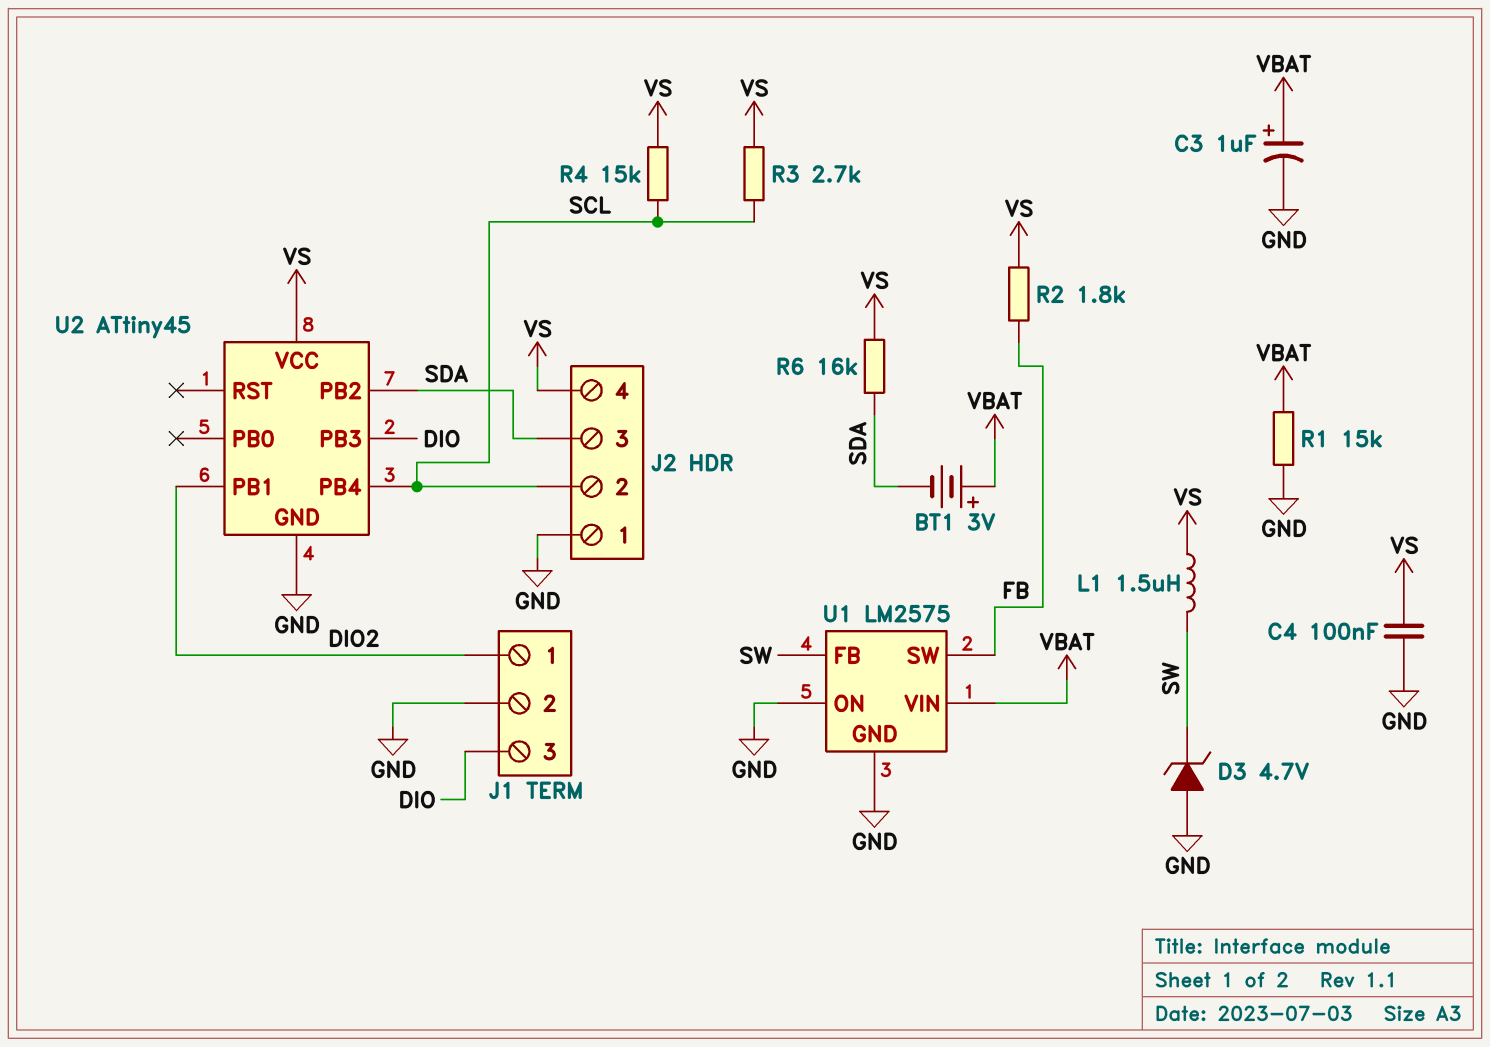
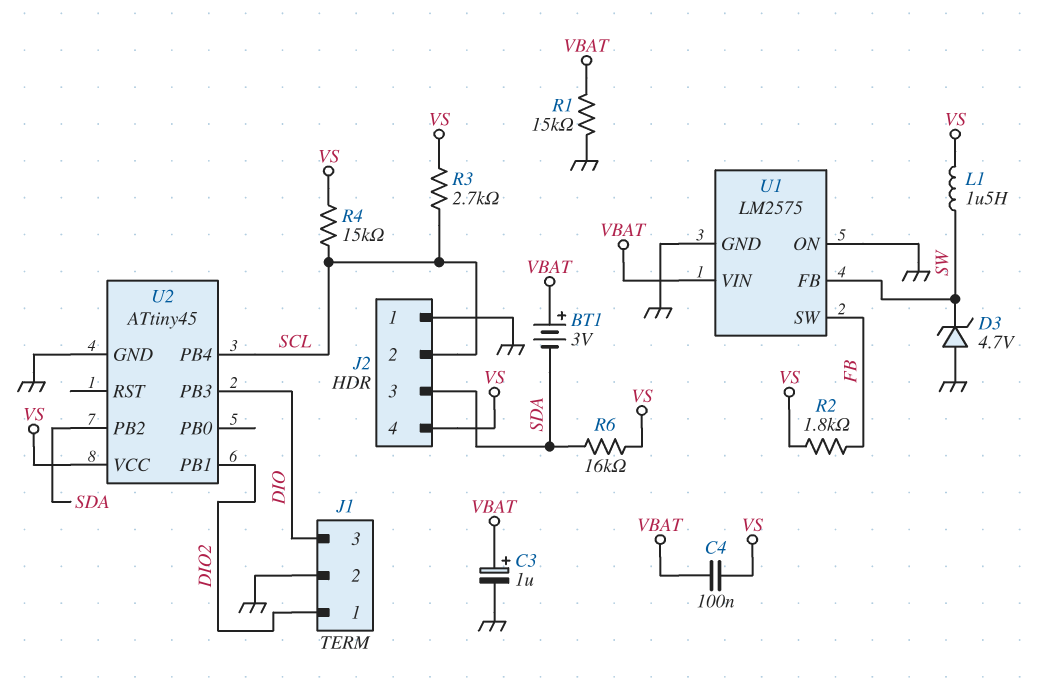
C4: 100nF (GND, VS) -> 100nF (VBAT, VS)

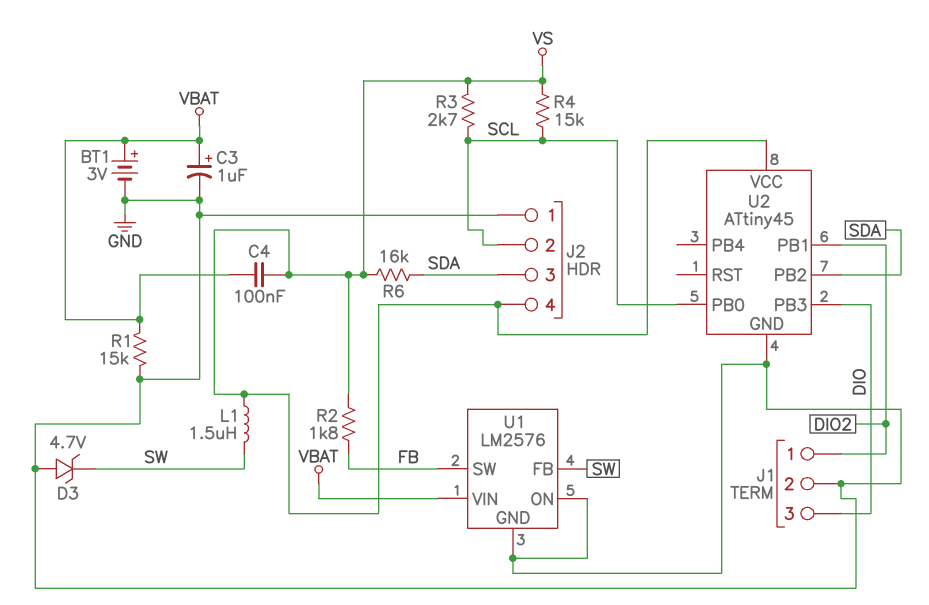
BT1: 3V (plus VBAT, minus SDA) -> 3V (plus VBAT, minus GND)
U1: LM2575 -> LM2576
U2 pin PB0: none -> SCL
U2 pin PB4: SCL -> none

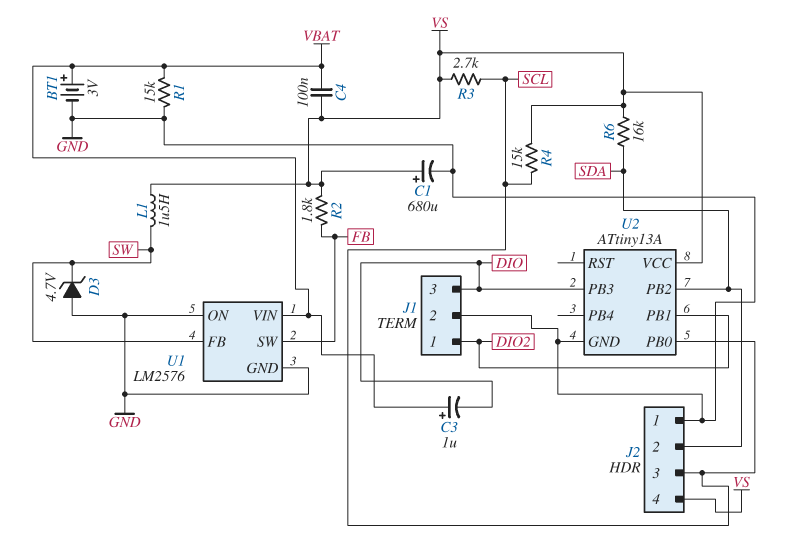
C1: none -> 680uF (plus VS, minus GND)
C3: 1uF (plus VBAT, minus GND) -> 1uF (plus VBAT, minus DIO)
J2 pin 2: SCL -> SDA
J2 pin 3: SDA -> SCL
U2: ATtiny45 -> ATtiny13A

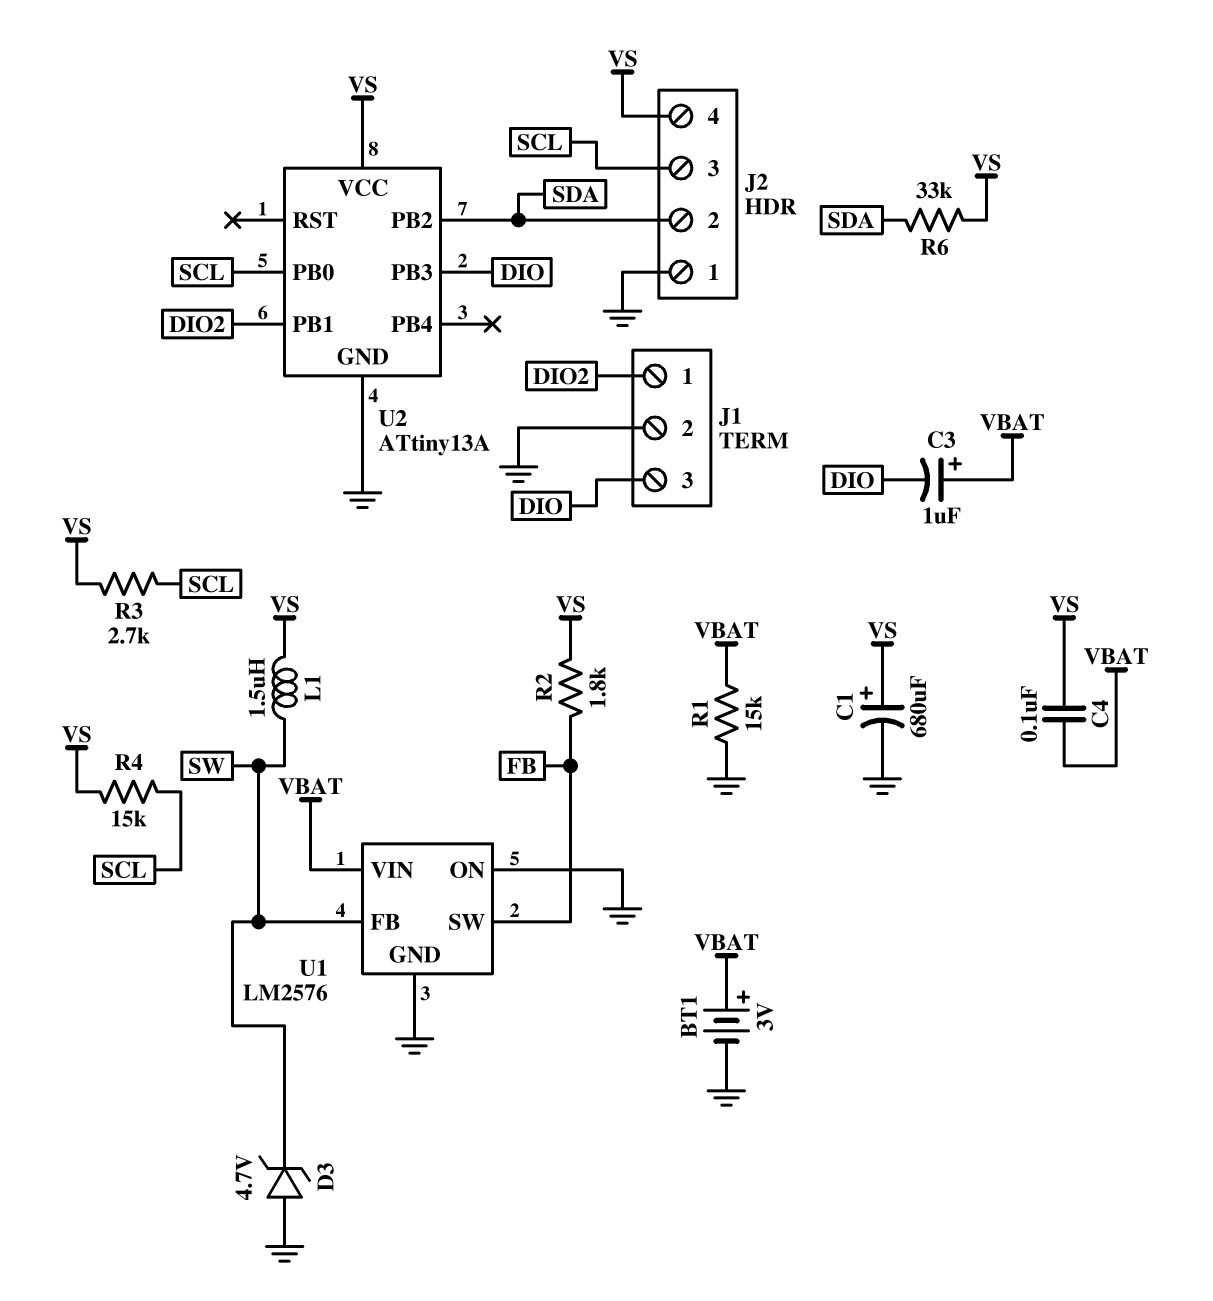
R6: 16k (SDA, VS) -> 33k (SDA, VS)

